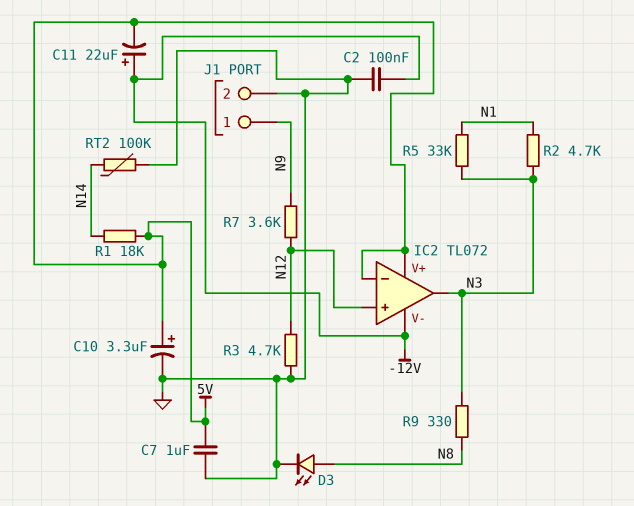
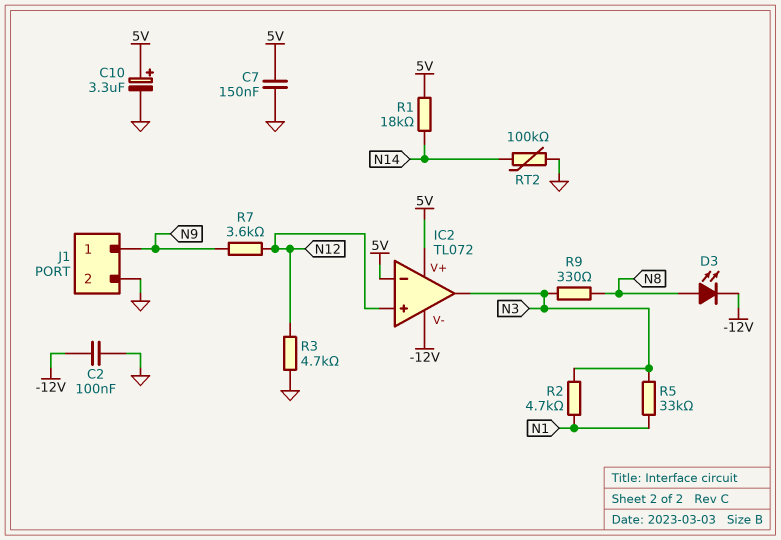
C7: 1uF (5V, GND) -> 150nF (5V, GND)
C11: 22uF (plus -12V, minus 5V) -> none
D3: LED (A N8, K GND) -> LED (A N8, K -12V)

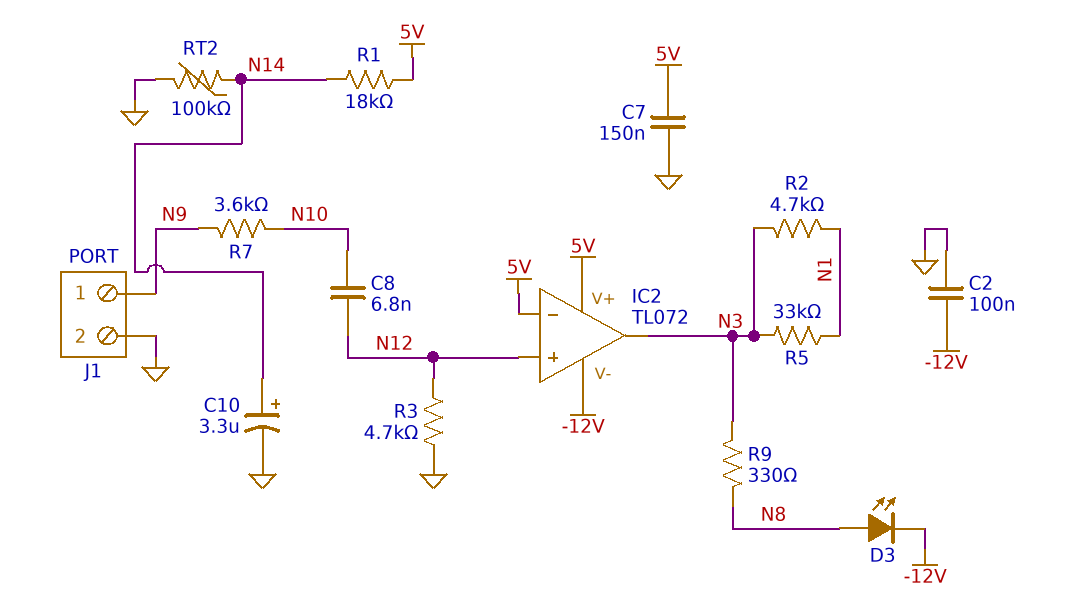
C8: none -> 6.8nF (N10, N12)
C10: 3.3uF (plus 5V, minus GND) -> 3.3uF (plus N14, minus GND)
R7: 3.6k (N9, N12) -> 3.6k (N9, N10)

